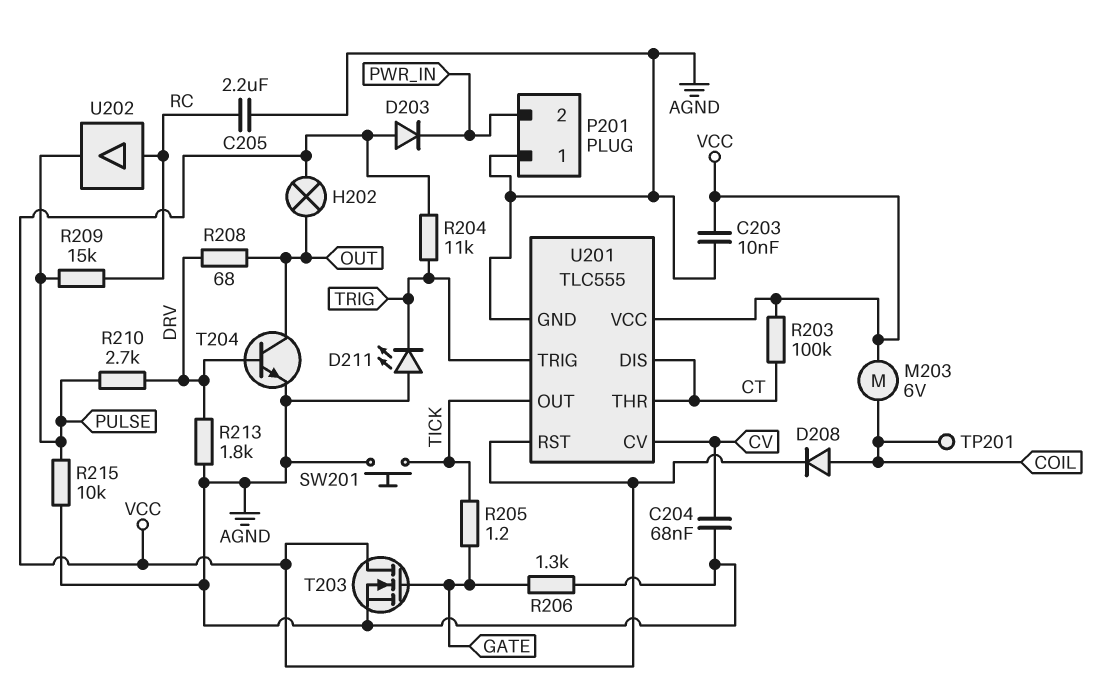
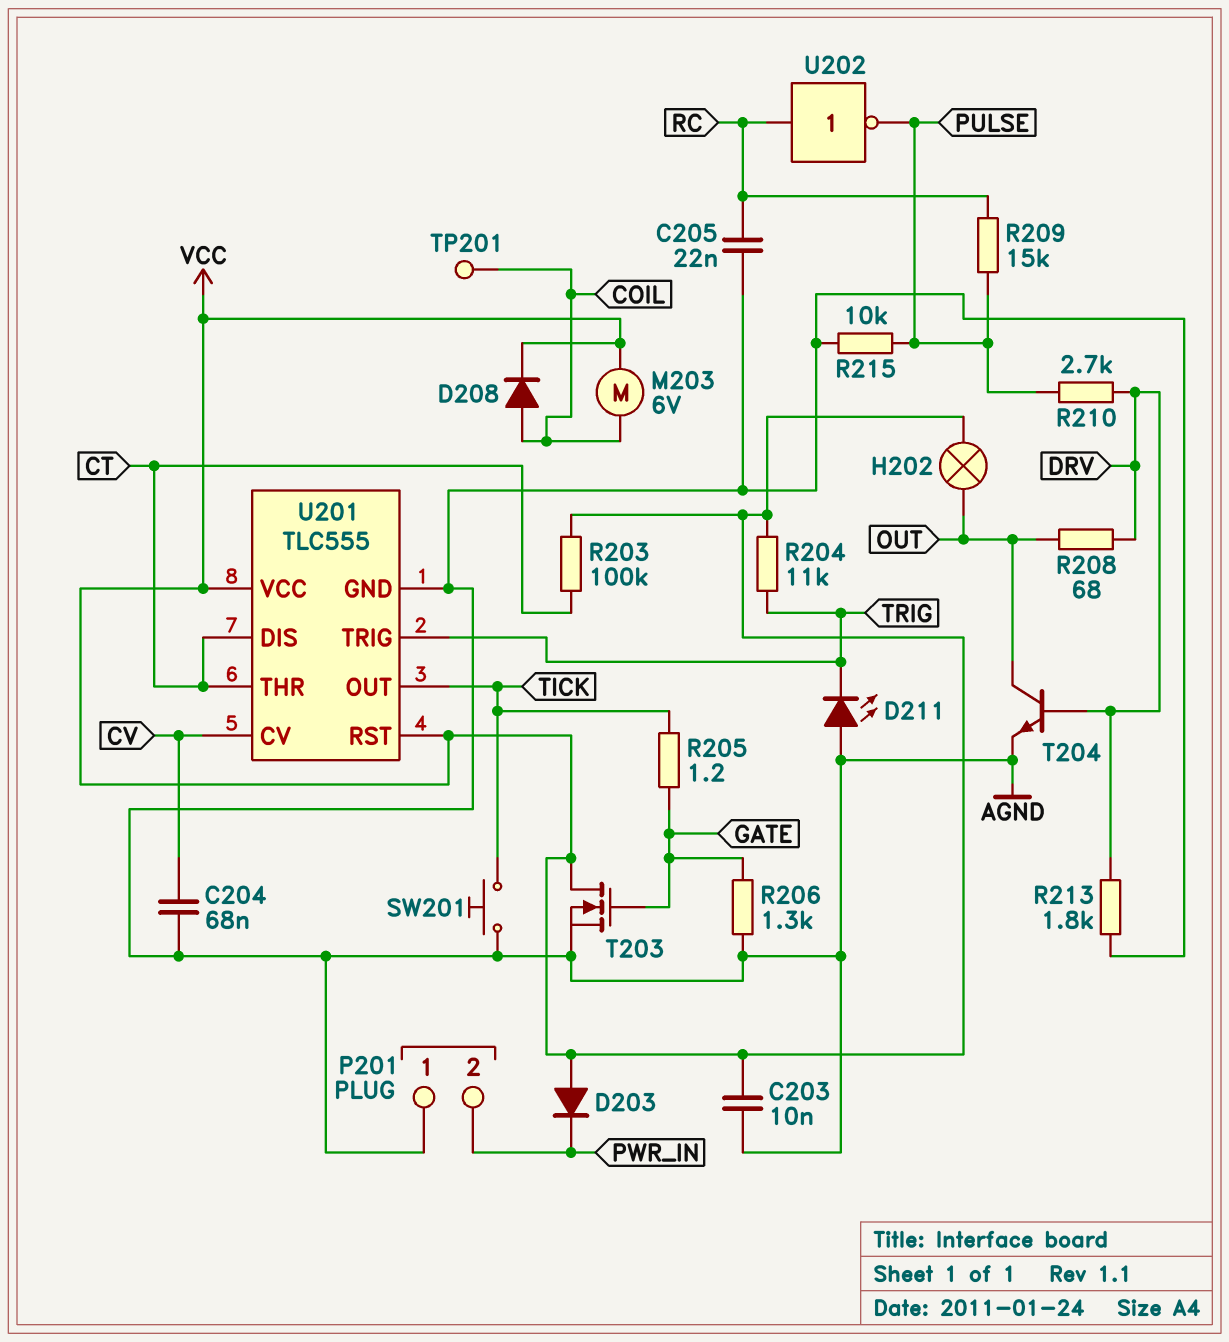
C205: 2.2uF (AGND, RC) -> 22nF (AGND, RC)
U202: buffer (in RC, out PULSE) -> NOT (in RC, out PULSE)

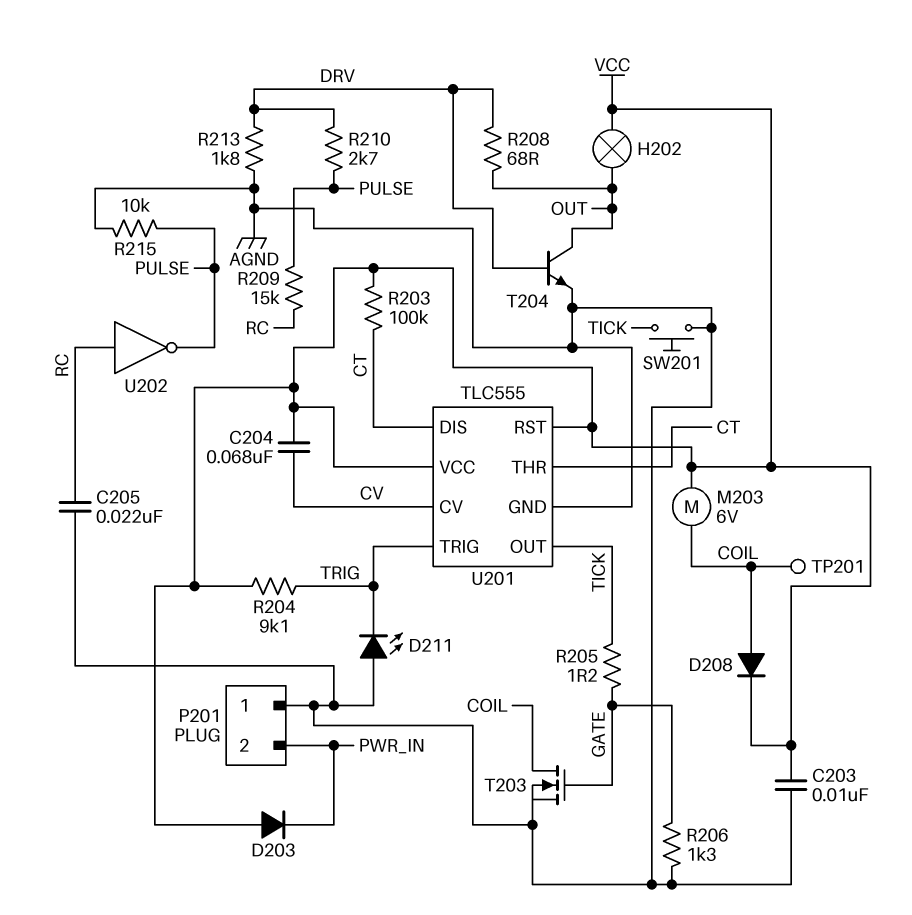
C204: 68nF (AGND, CV) -> 68nF (CV, VCC)
R204: 11k (TRIG, VCC) -> 9.1k (TRIG, VCC)
T203: NMOS (G GATE, D VCC, S AGND) -> NMOS (G GATE, D COIL, S AGND)

